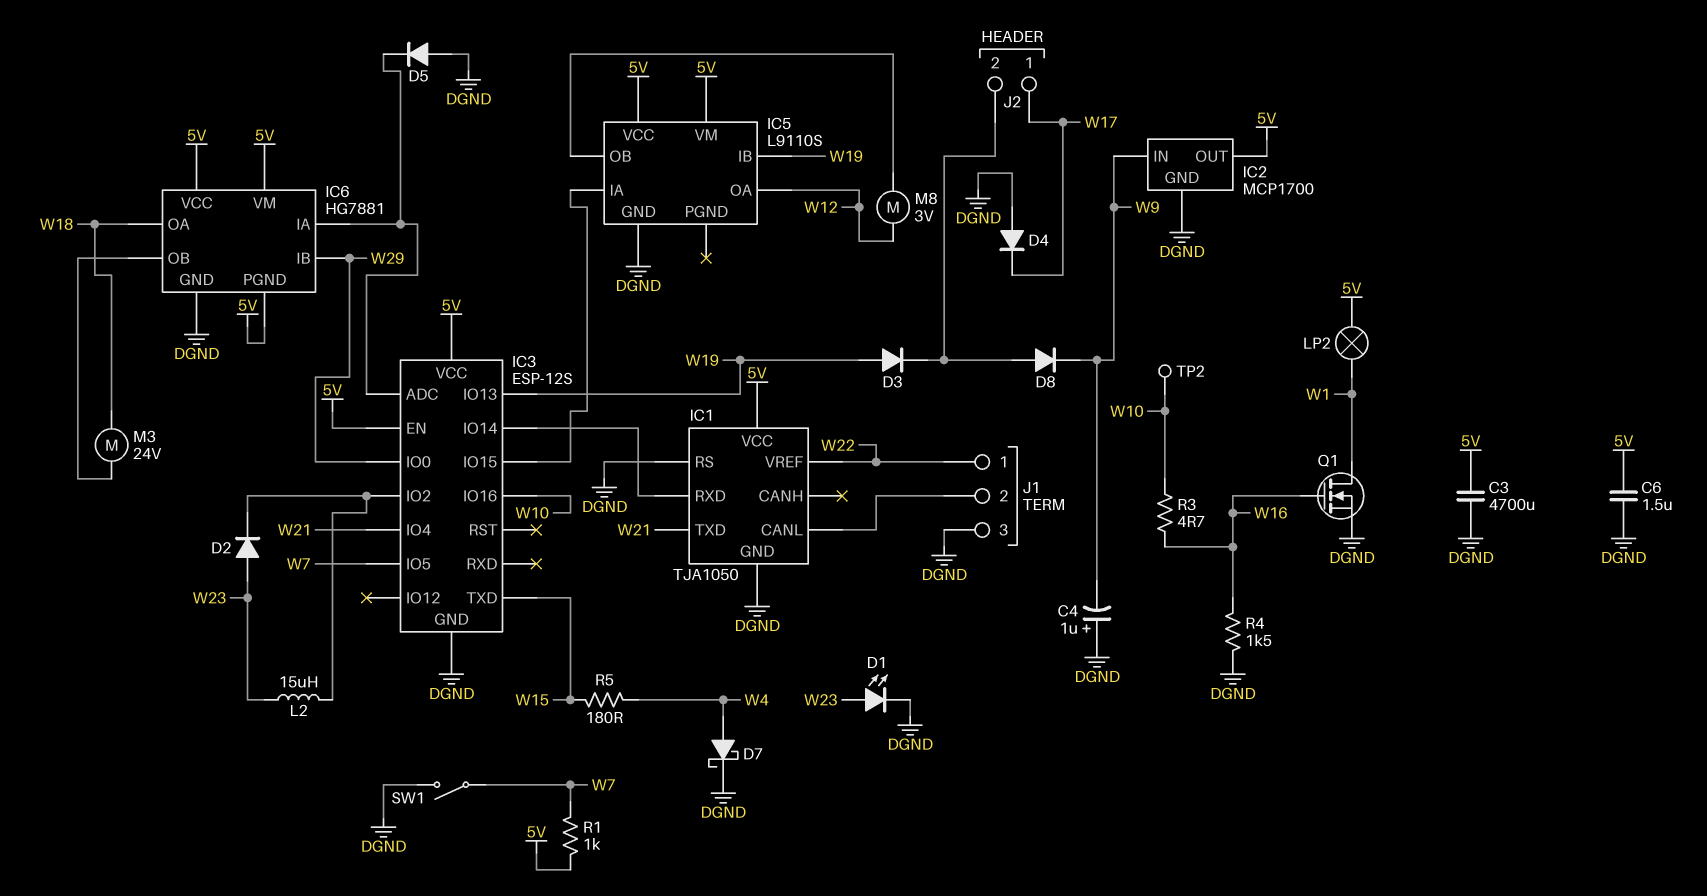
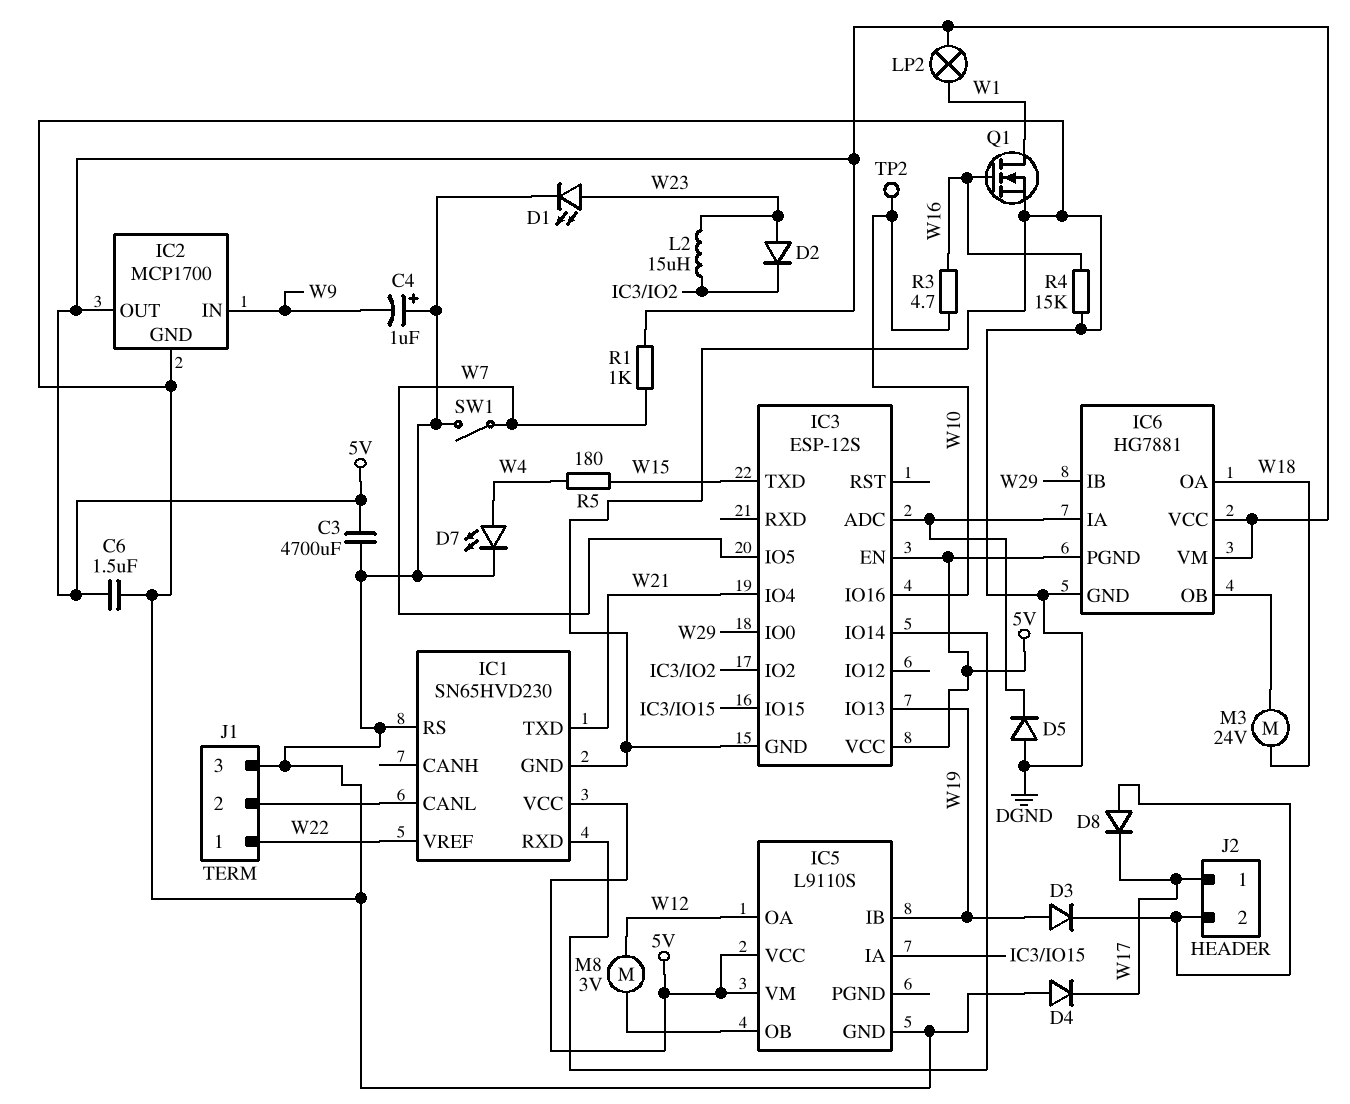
D7: schottky (A W4, K DGND) -> LED (A W4, K DGND)
D8: diode (A J2/2, K W9) -> diode (A J2/2, K W17)
IC1: TJA1050 -> SN65HVD230
R4: 1.5k (DGND, W16) -> 15k (DGND, W16)

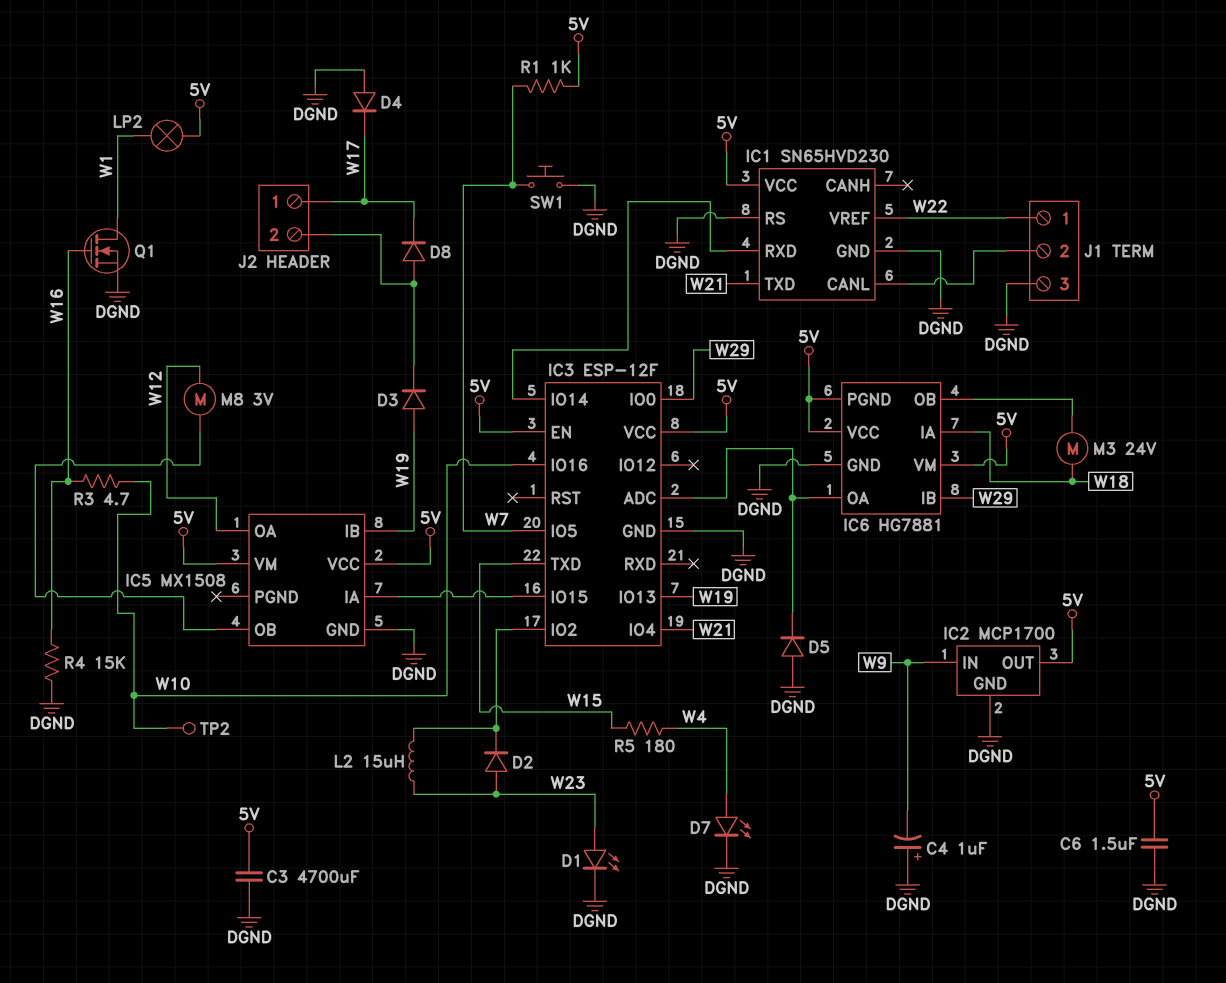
IC3: ESP-12S -> ESP-12F
IC5: L9110S -> MX1508
IC6 pin IA: IC3/ADC -> W18
IC6 pin OA: W18 -> IC3/ADC
SW1: switch (DGND, W7) -> button (DGND, W7)

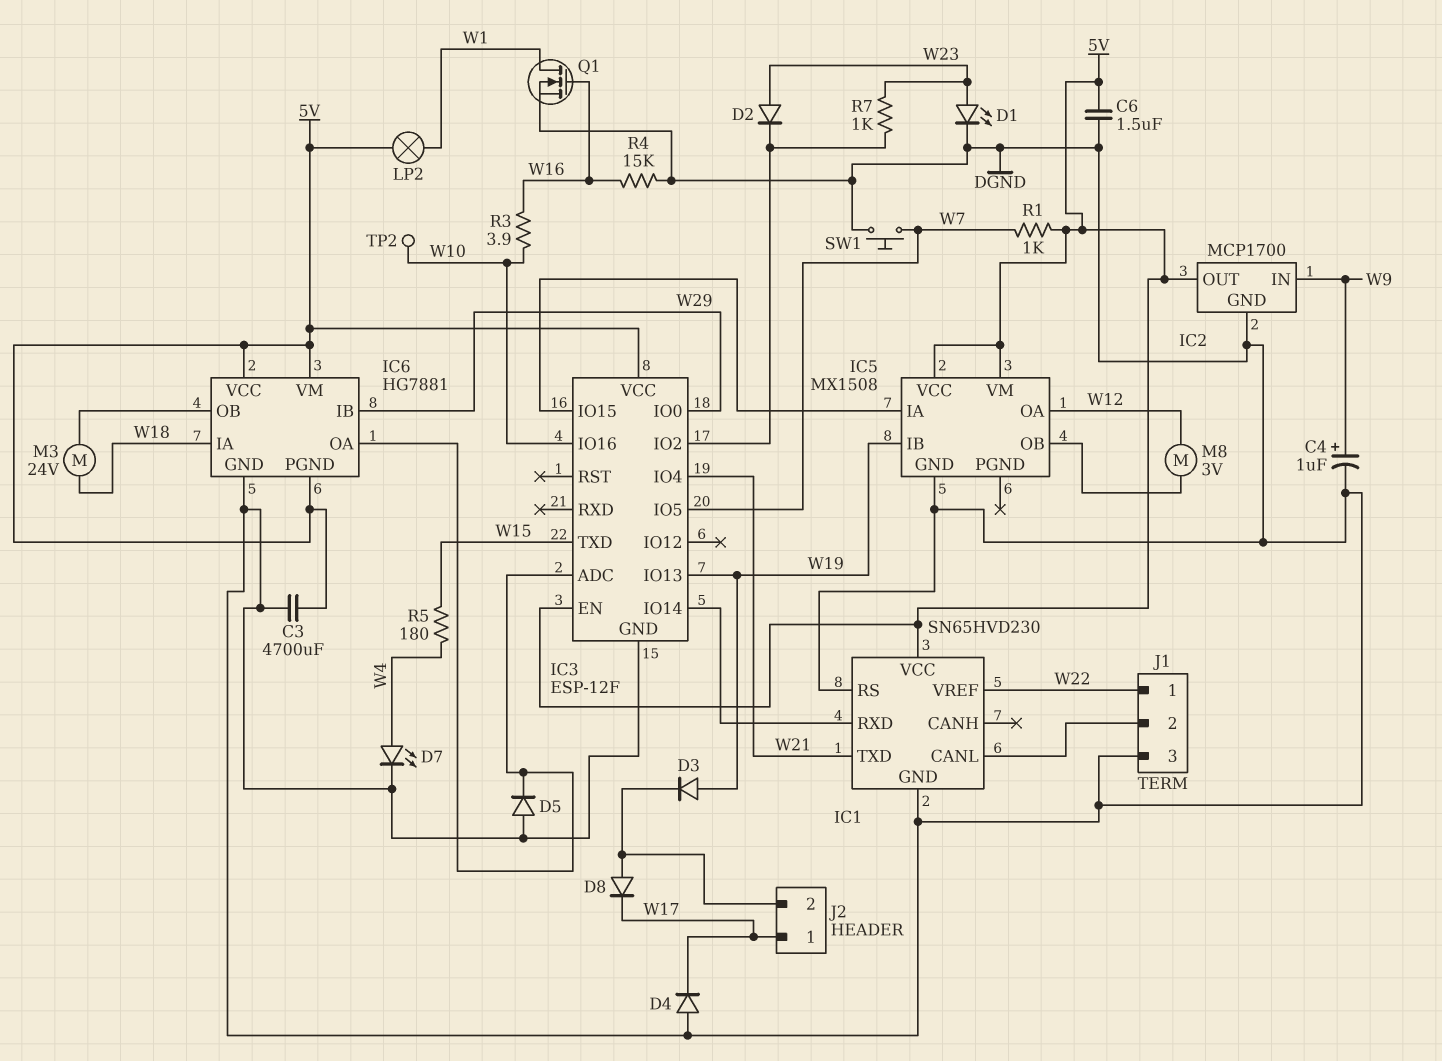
C4: 1uF (plus DGND, minus W9) -> 1uF (plus W9, minus DGND)
L2: 15uH (IC3/IO2, W23) -> none
R3: 4.7 (W10, W16) -> 3.9 (W10, W16)
R7: none -> 1k (IC3/IO2, W23)

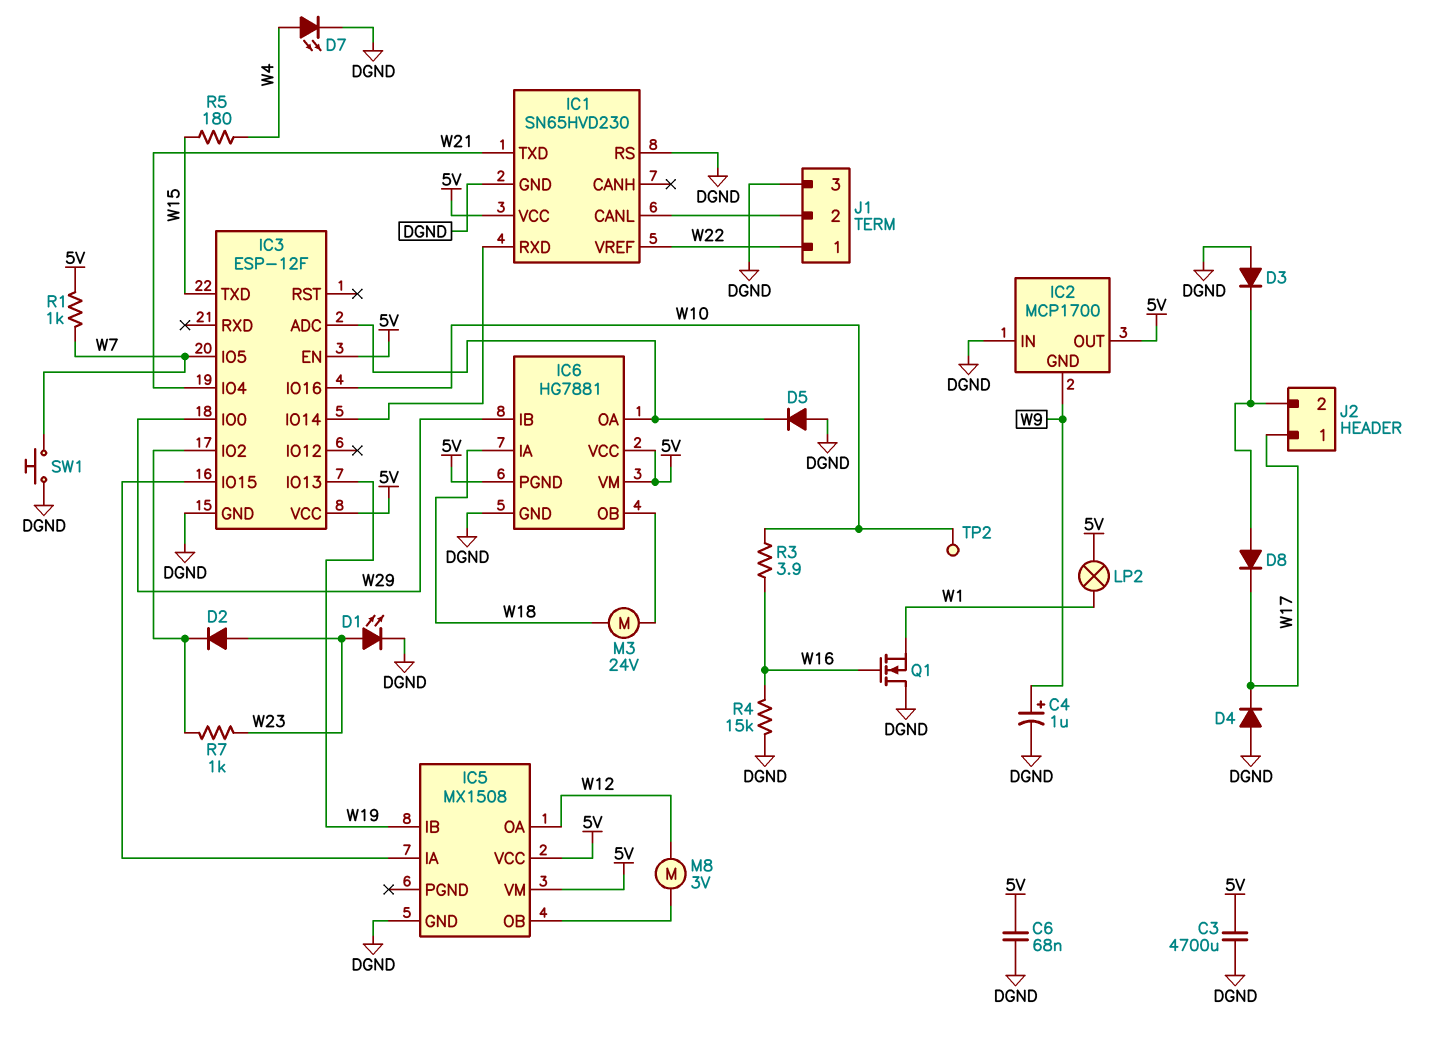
C6: 1.5uF (5V, DGND) -> 68nF (5V, DGND)
D3: diode (A W19, K J2/2) -> diode (A DGND, K J2/2)
IC2 pin GND: DGND -> W9
IC2 pin IN: W9 -> DGND
Q1: NMOS (G W16, D W1, S DGND) -> NMOS (G W16, D DGND, S W1)

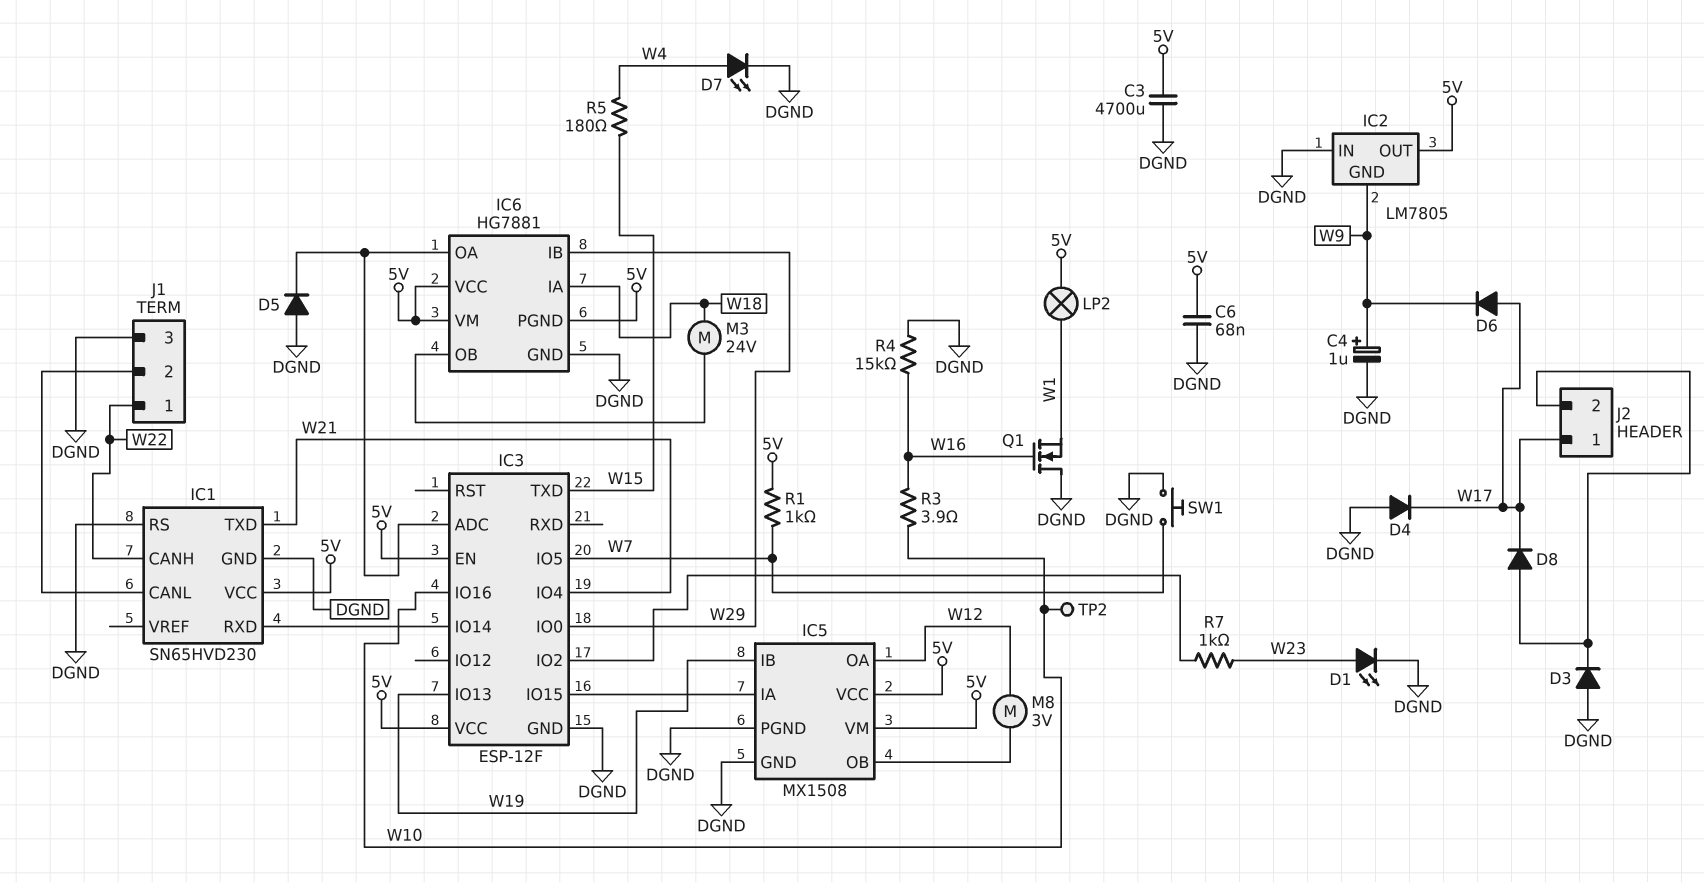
D2: diode (A W23, K IC3/IO2) -> none
D6: none -> diode (A W17, K W9)
IC1 pin CANH: none -> W22
IC1 pin VREF: W22 -> none
IC2: MCP1700 -> LM7805
IC5 pin PGND: none -> DGND

